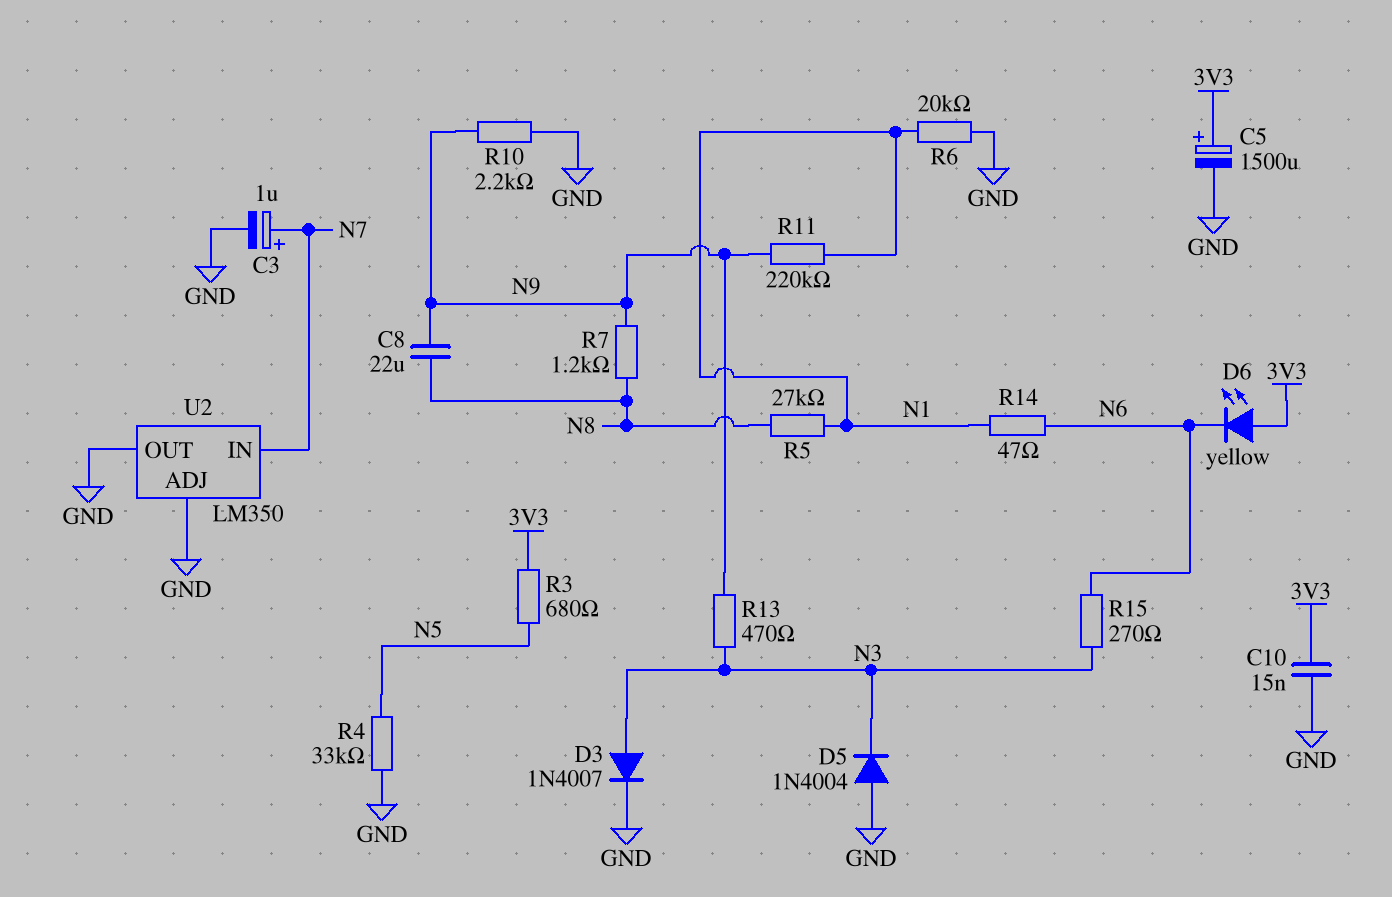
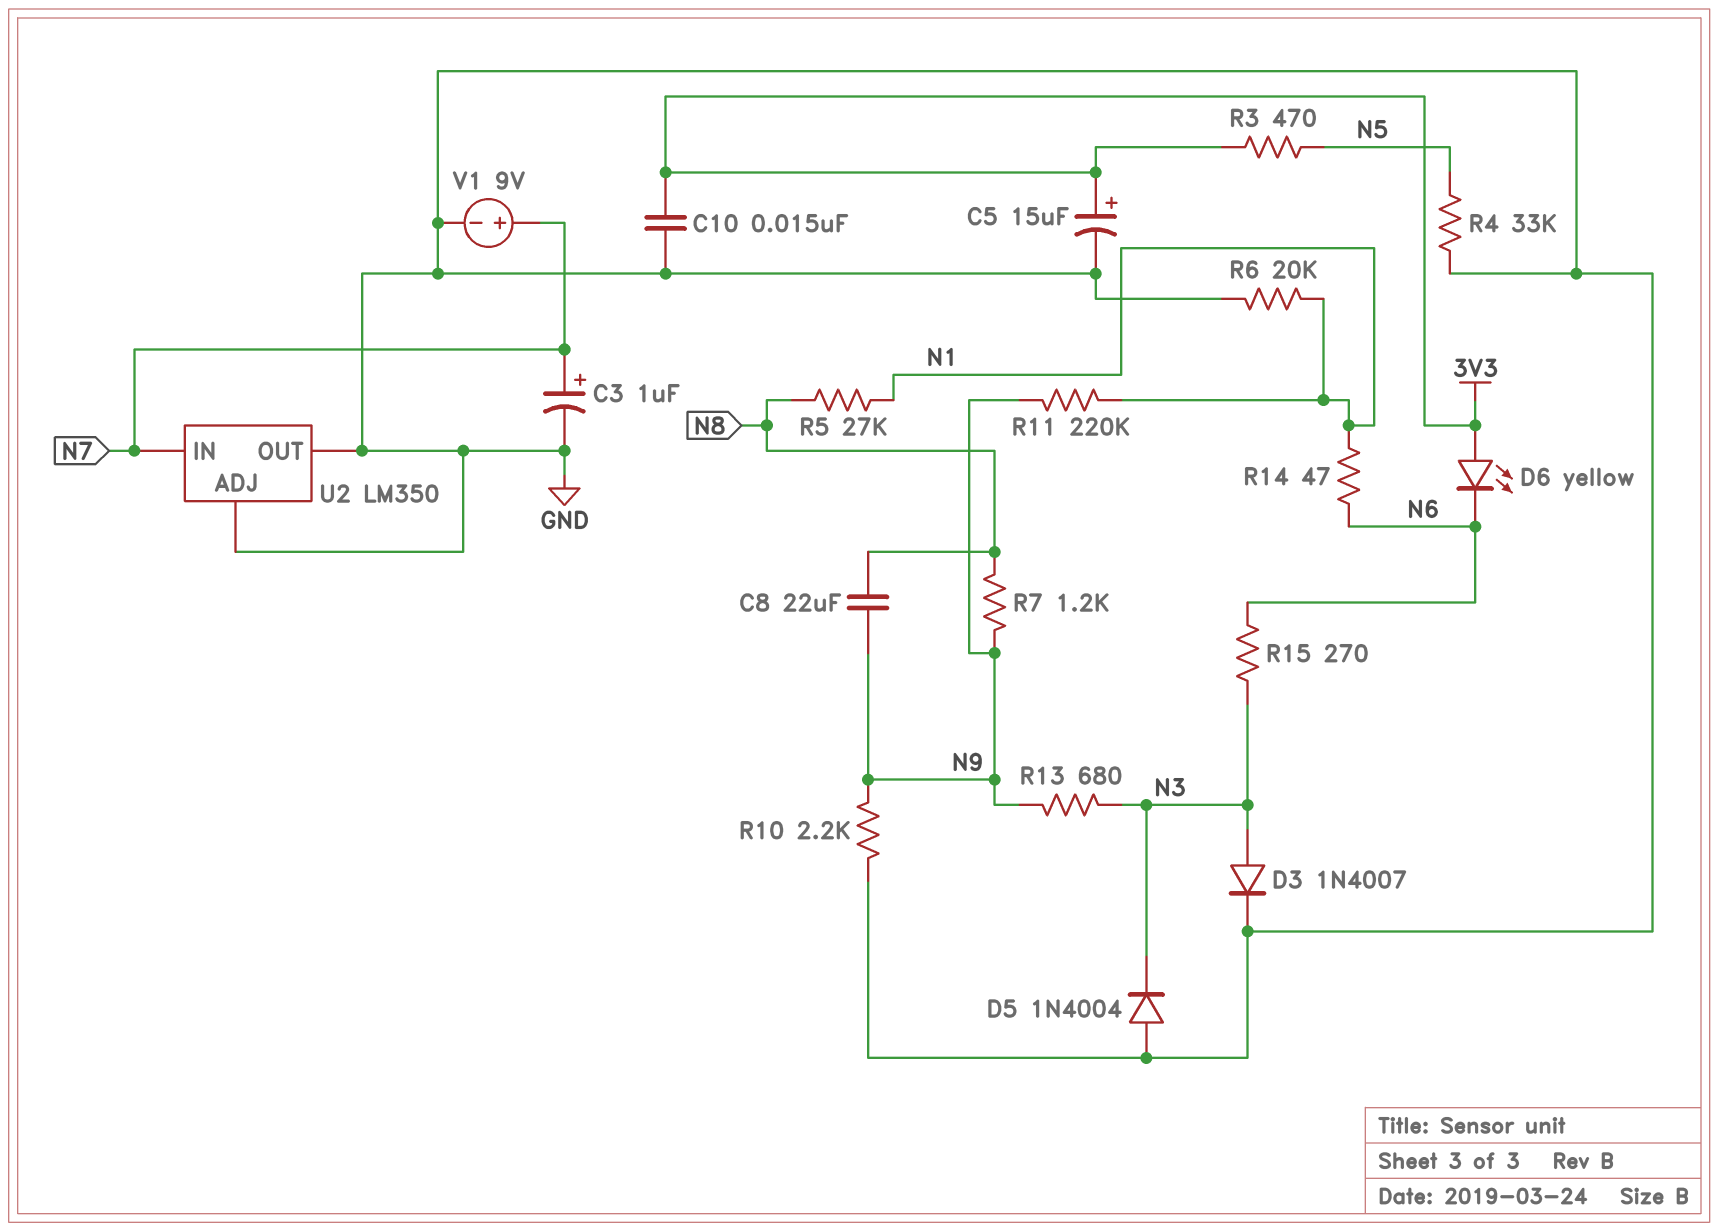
C5: 1500uF (plus 3V3, minus GND) -> 15uF (plus 3V3, minus GND)
R3: 680 (3V3, N5) -> 470 (3V3, N5)
R13: 470 (N3, N9) -> 680 (N3, N9)
V1: none -> 9V (plus N7, minus GND)

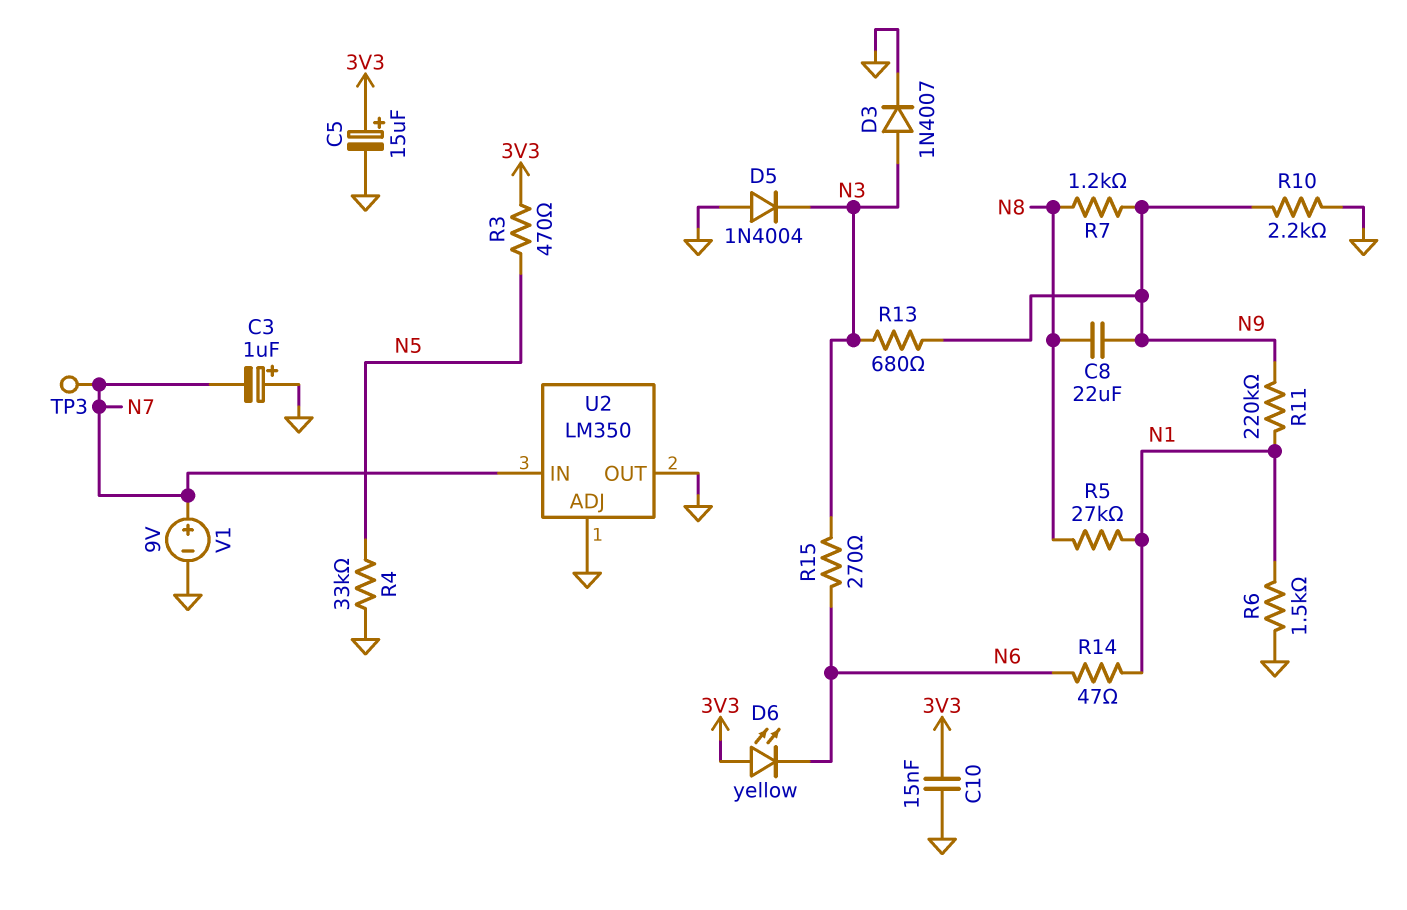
C3: 1uF (plus N7, minus GND) -> 1uF (plus GND, minus N7)
R6: 20k (GND, N1) -> 1.5k (GND, N1)
TP3: none -> test point (N7)

